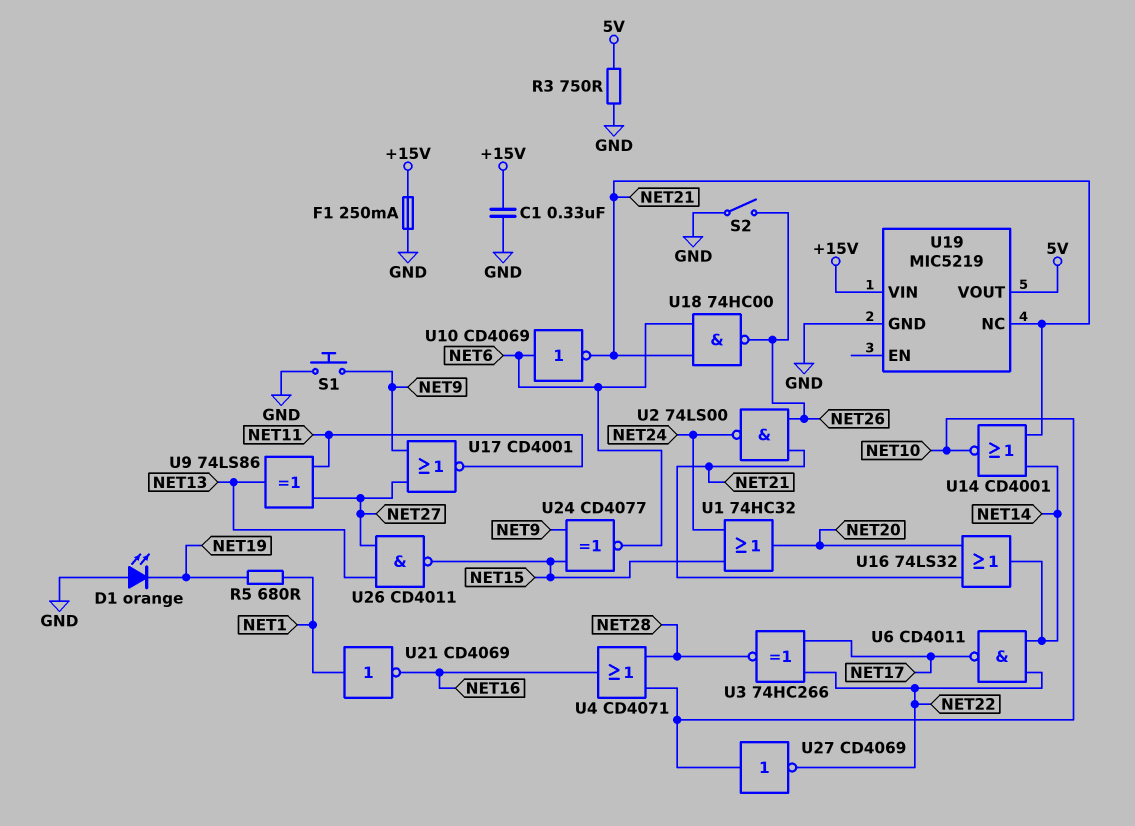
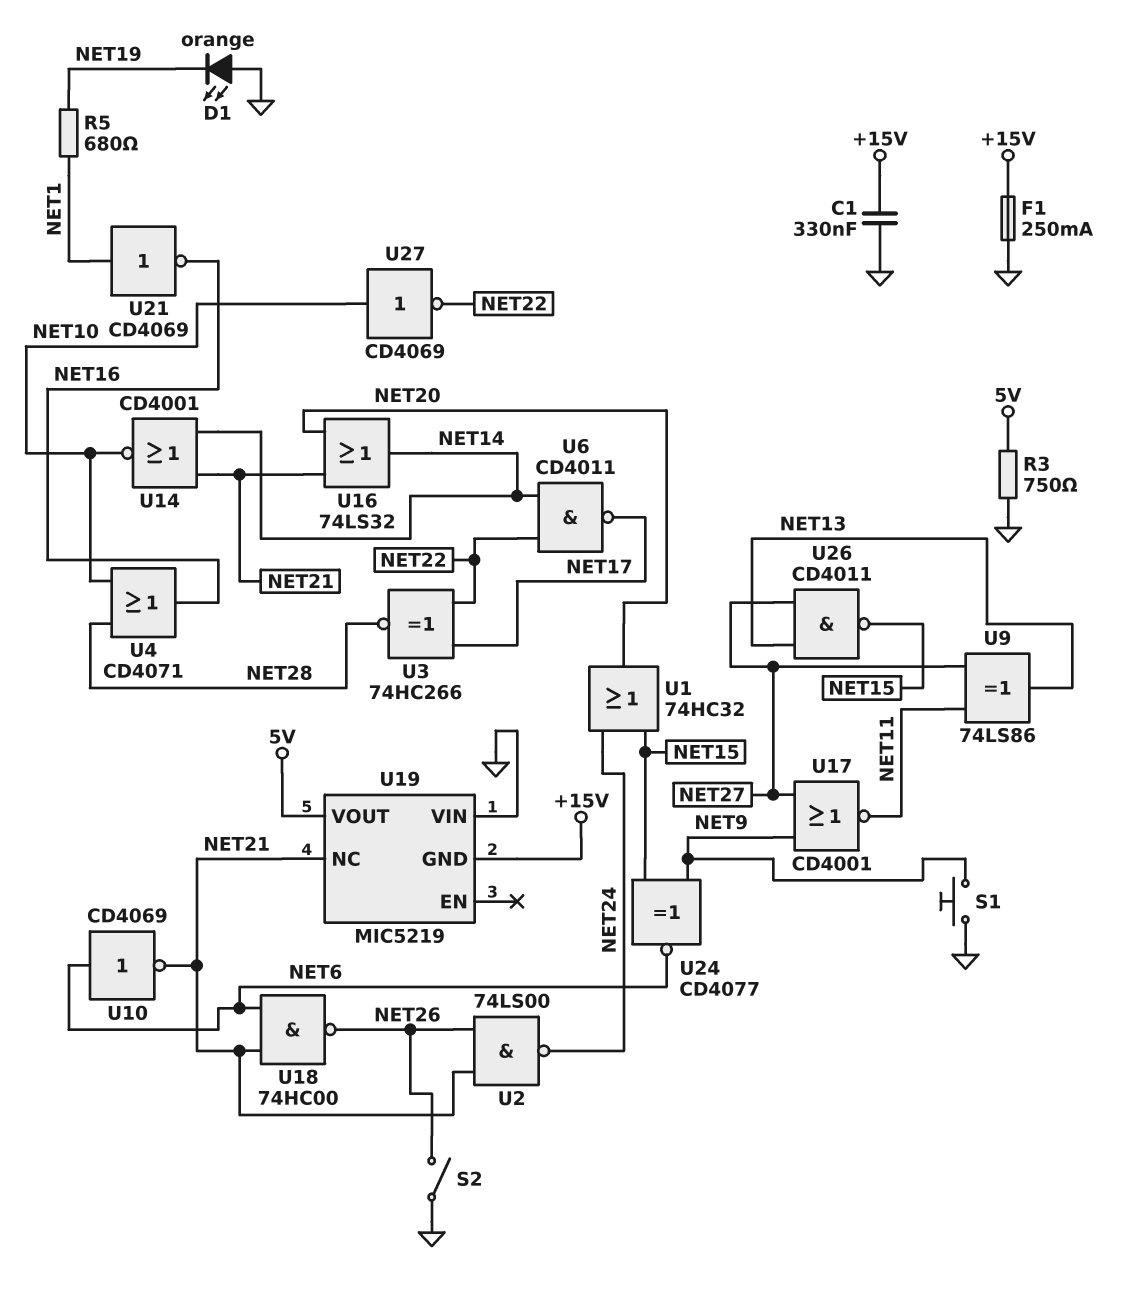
U19 pin GND: GND -> +15V
U19 pin VIN: +15V -> GND

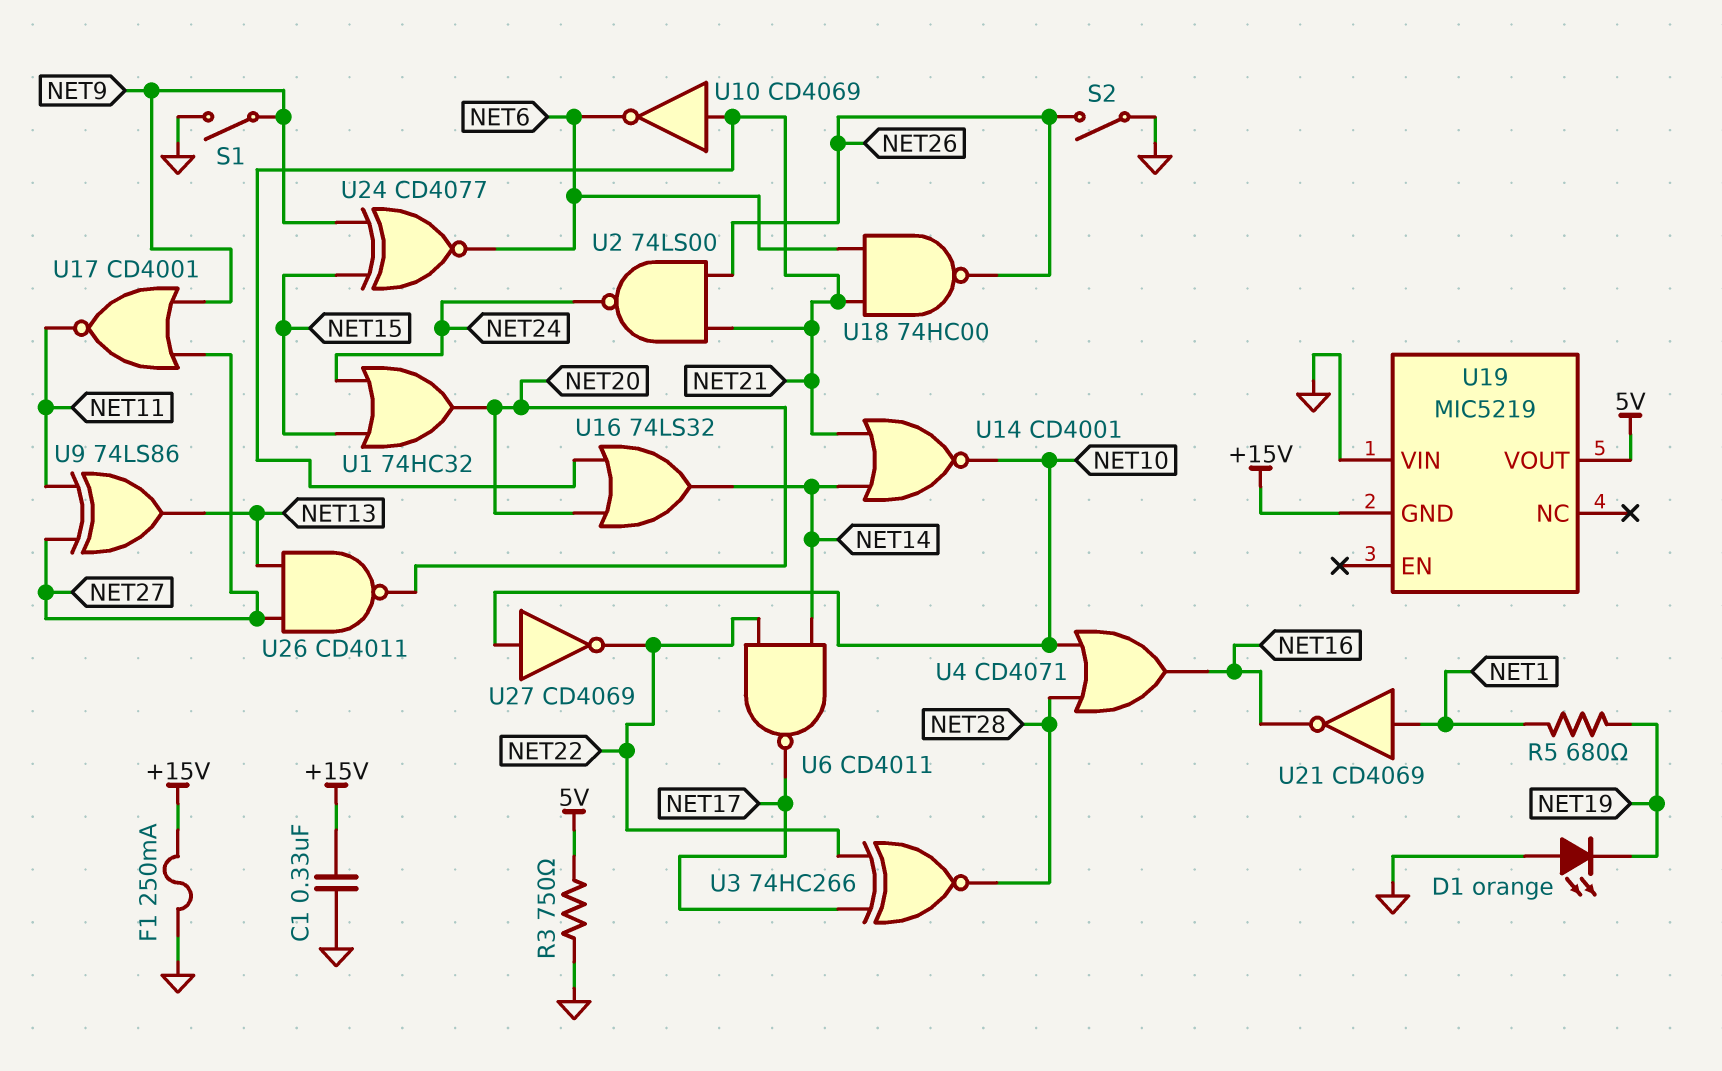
S1: button (GND, NET9) -> switch (GND, NET9)
U10: NOT CD4069 (in NET6, out NET21) -> NOT CD4069 (in NET21, out NET6)
U19 pin NC: NET21 -> none
U26: NAND CD4011 (in NET13, in NET27, out NET15) -> NAND CD4011 (in NET13, in NET27, out NET20)

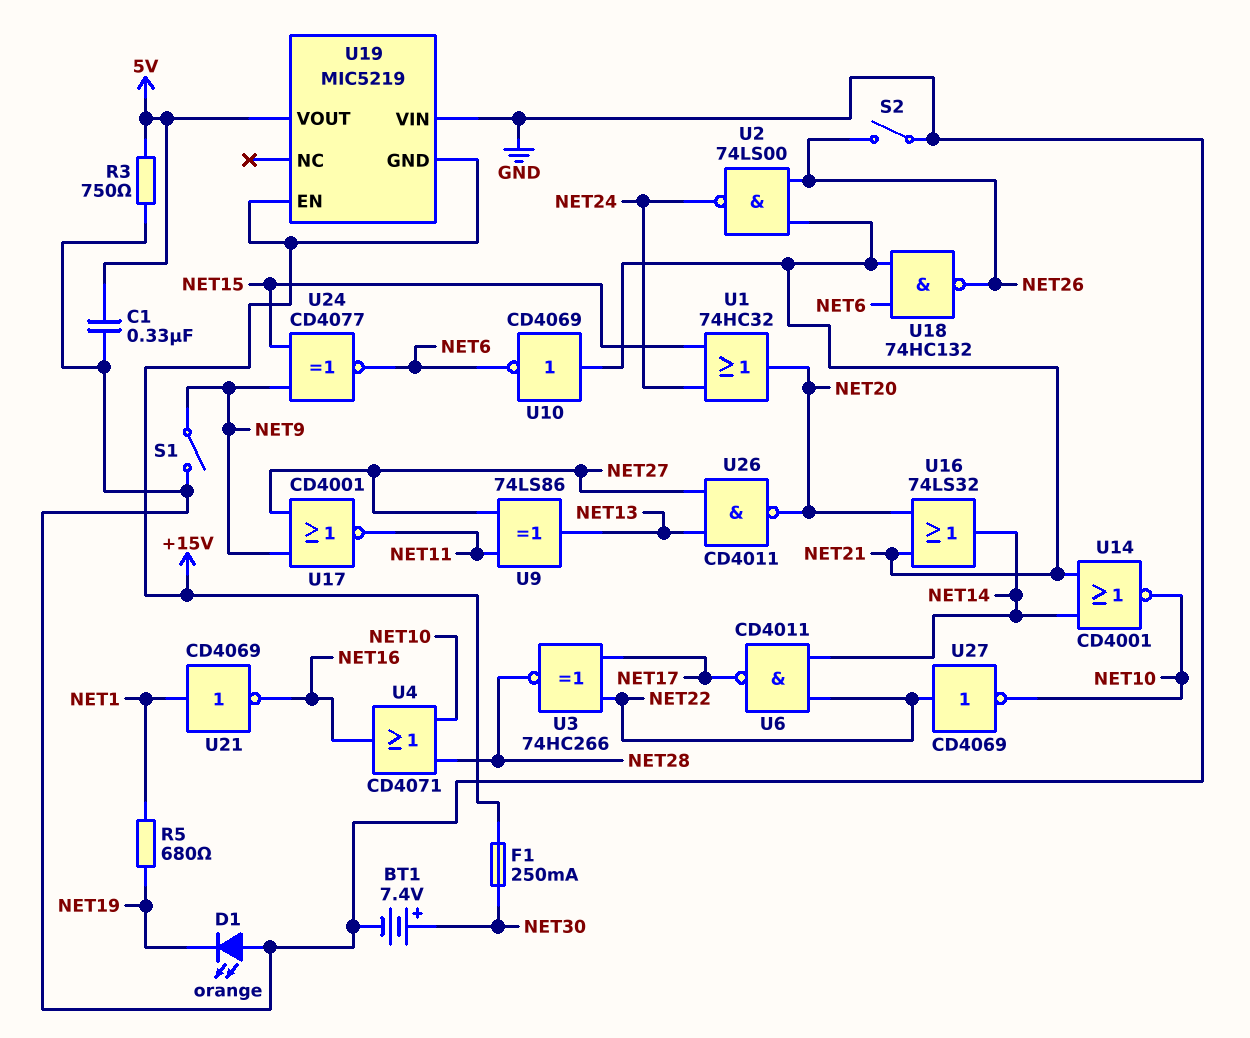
BT1: none -> 7.4V (plus NET30, minus GND)
C1: 330nF (+15V, GND) -> 330nF (5V, GND)
F1: 250mA (+15V, GND) -> 250mA (+15V, NET30)
U18: NAND 74HC00 (in NET6, in NET21, out NET26) -> NAND 74HC132 (in NET6, in NET21, out NET26)
U19 pin EN: none -> +15V
U27: NOT CD4069 (in NET10, out NET22) -> NOT CD4069 (in NET22, out NET10)

